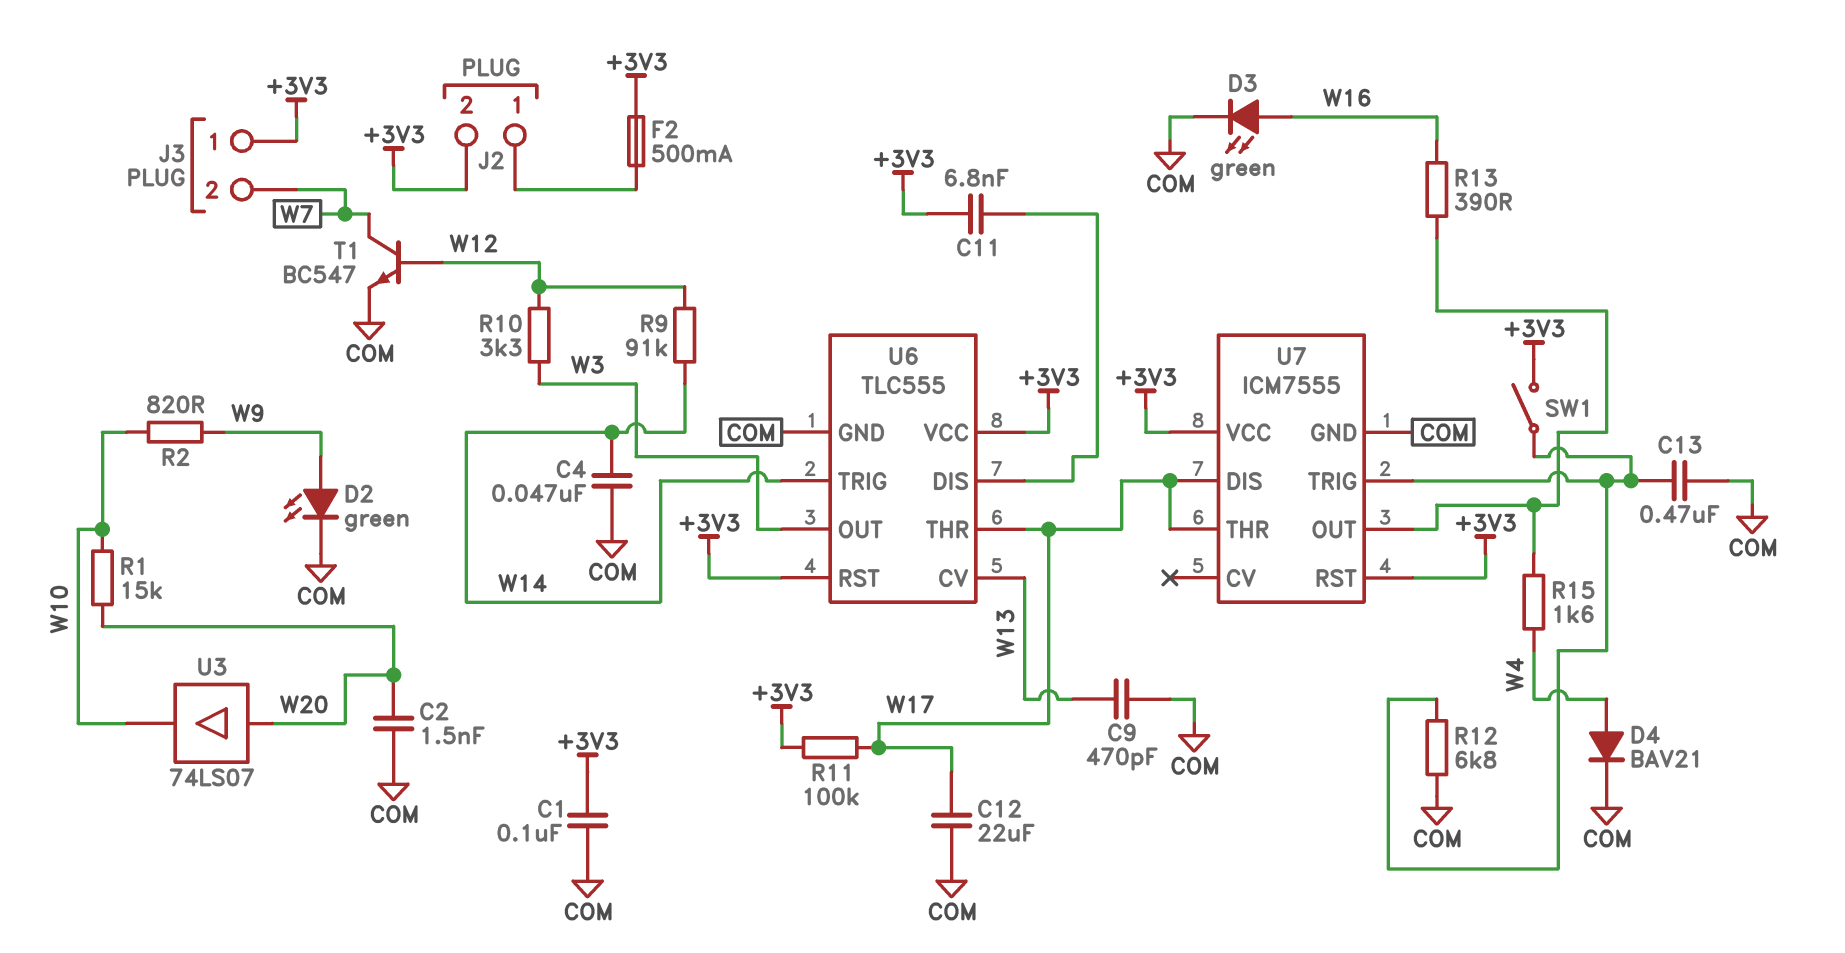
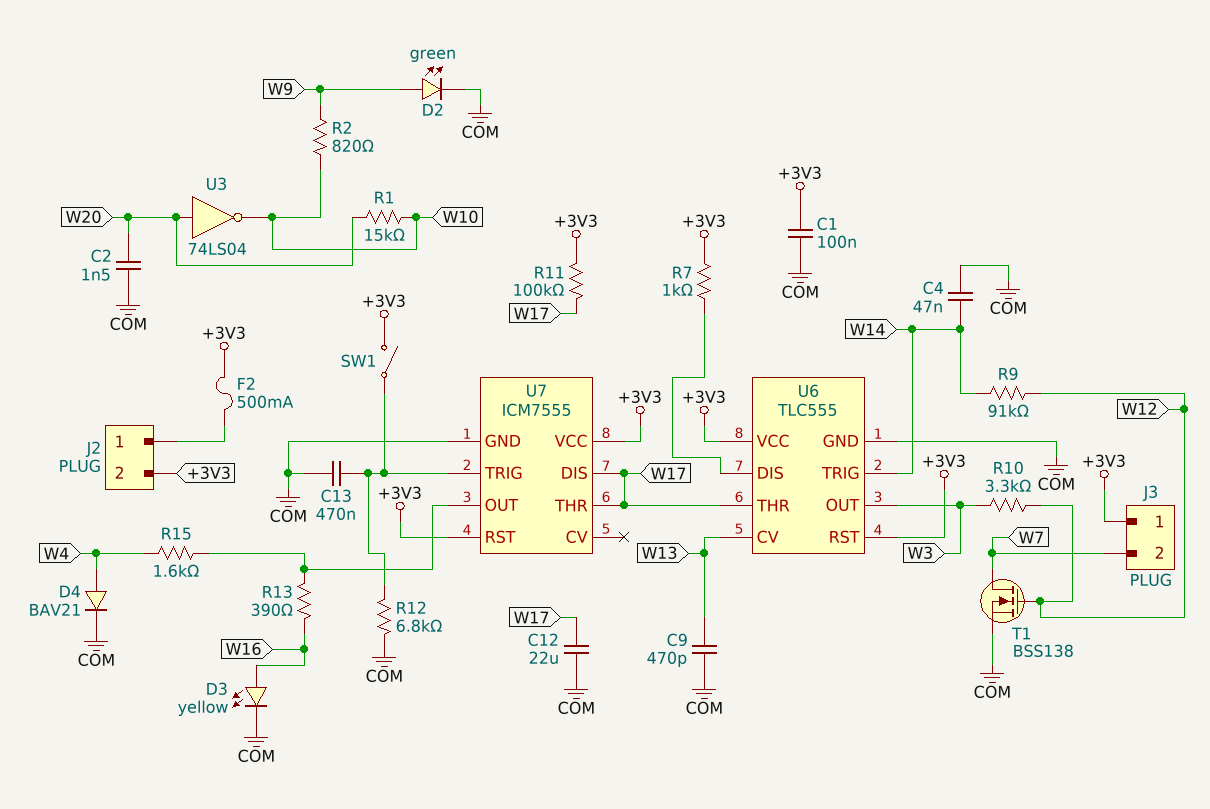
C11: 6.8nF (+3V3, U6/DIS) -> none
D3: LED green (A W16, K COM) -> LED yellow (A W16, K COM)
R7: none -> 1k (+3V3, U6/DIS)
T1: NPN BC547 (B W12, C W7, E COM) -> NMOS BSS138 (G W12, D W7, S COM)
U3: buffer 74LS07 (in W20, out W10) -> NOT 74LS04 (in W20, out W10)

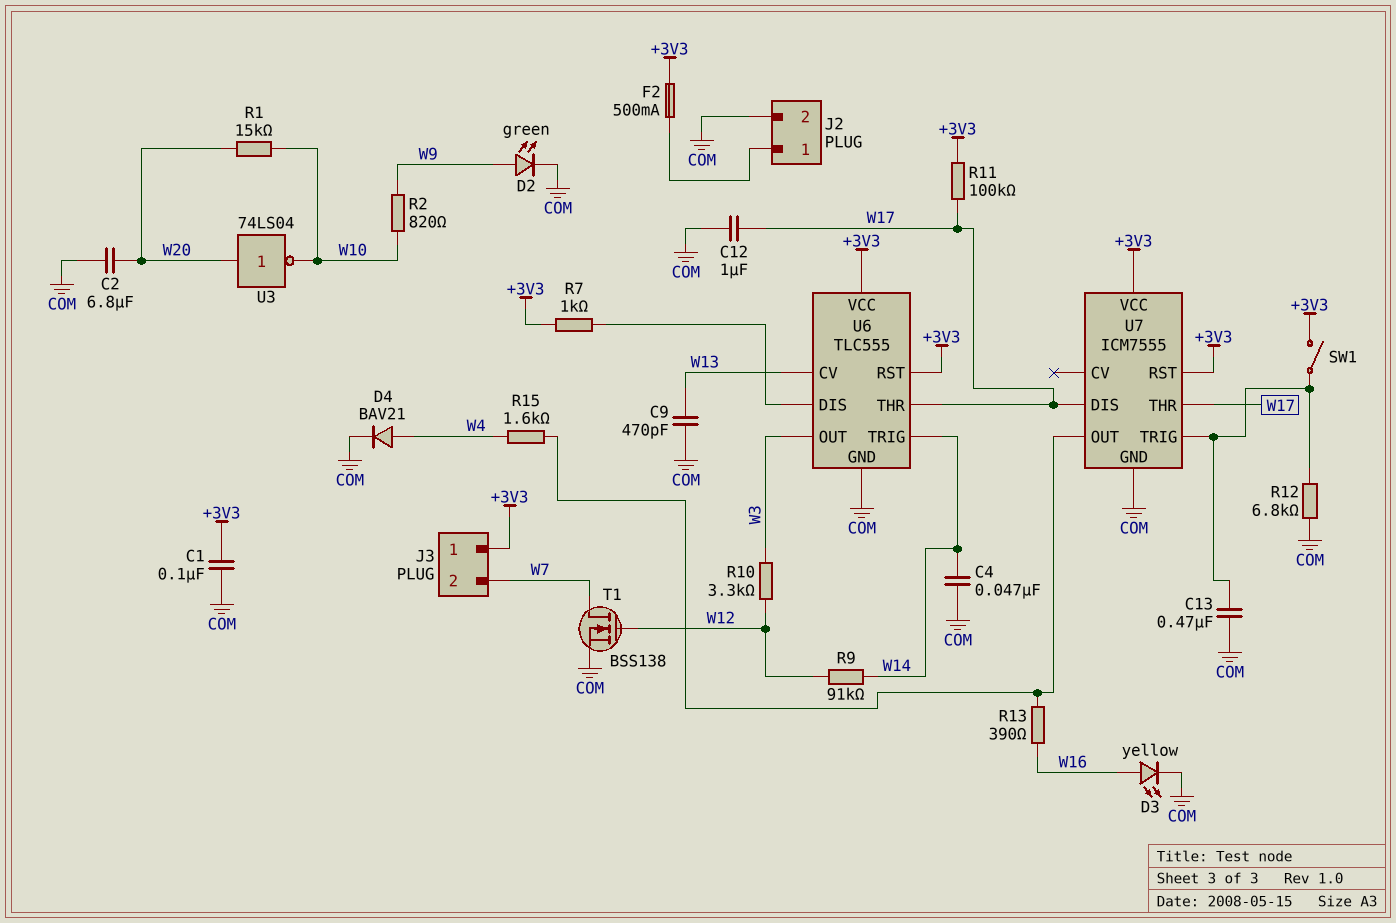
C2: 1.5nF (COM, W20) -> 6.8uF (COM, W20)
C12: 22uF (COM, W17) -> 1uF (COM, W17)
J2 pin 2: +3V3 -> COM

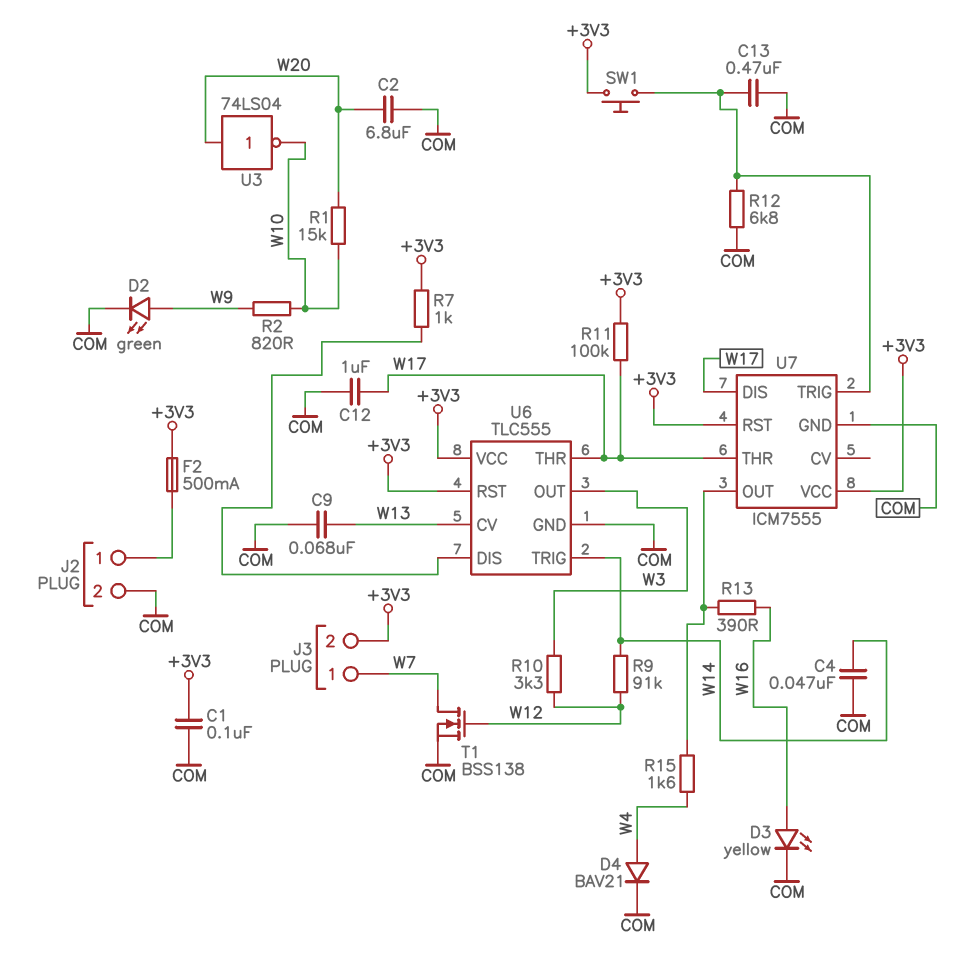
C9: 470pF (COM, W13) -> 68nF (COM, W13)
J3 pin 1: +3V3 -> W7
J3 pin 2: W7 -> +3V3
SW1: switch (+3V3, U7/TRIG) -> button (+3V3, U7/TRIG)

